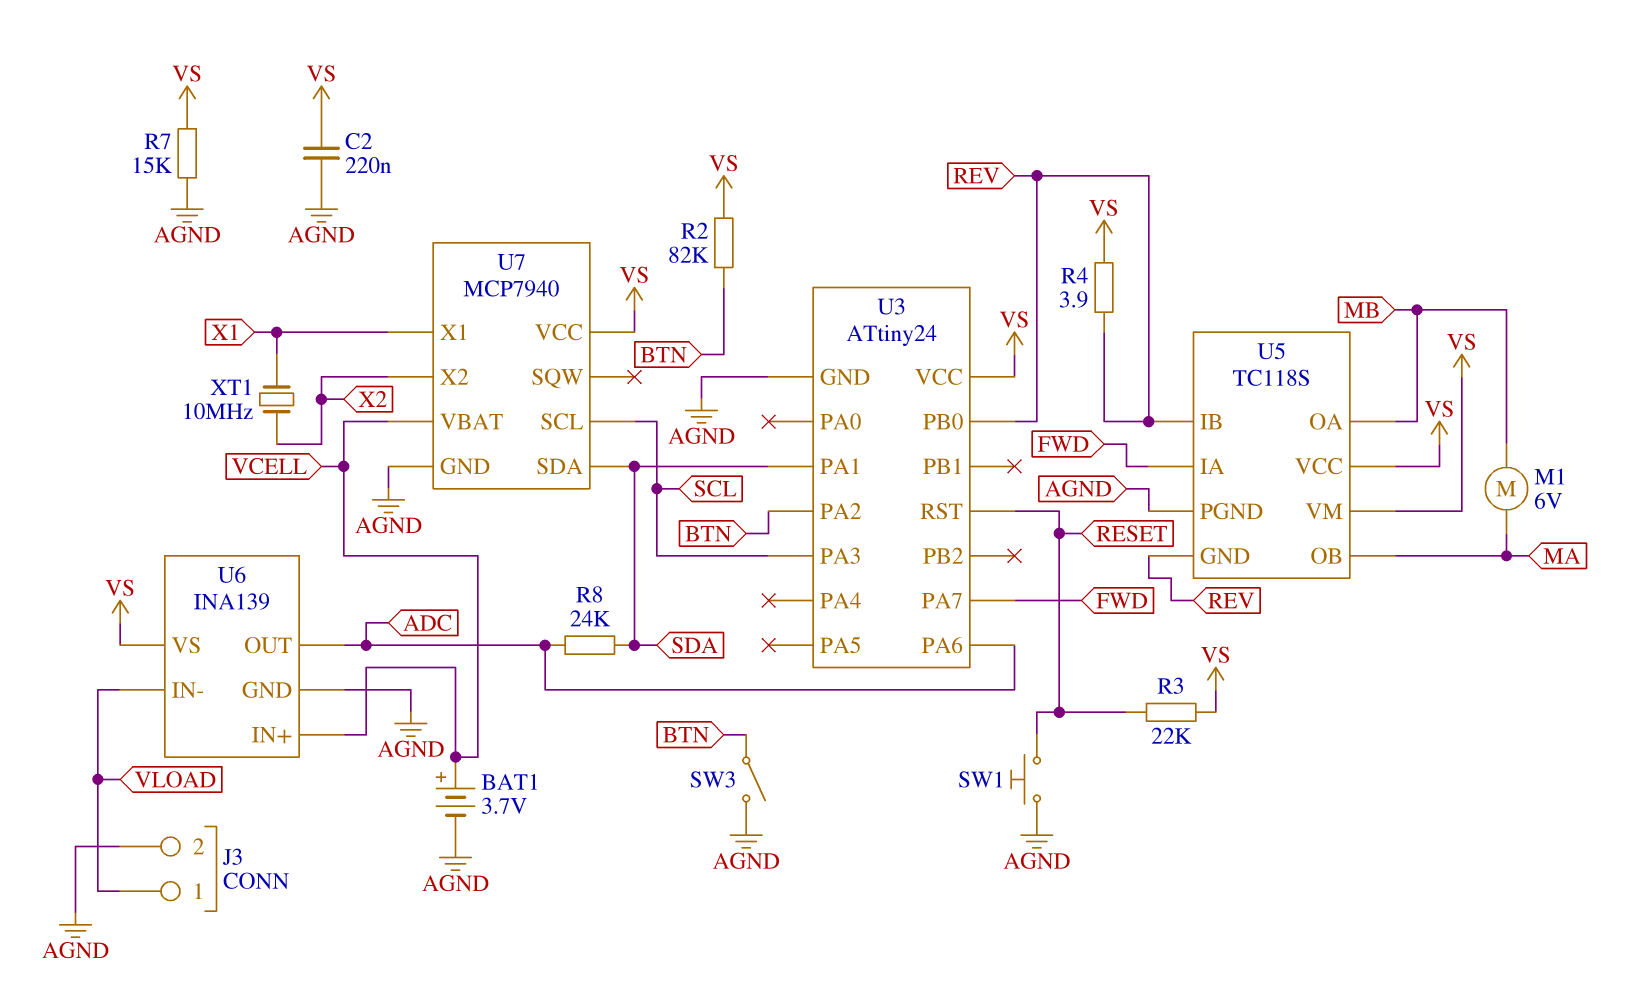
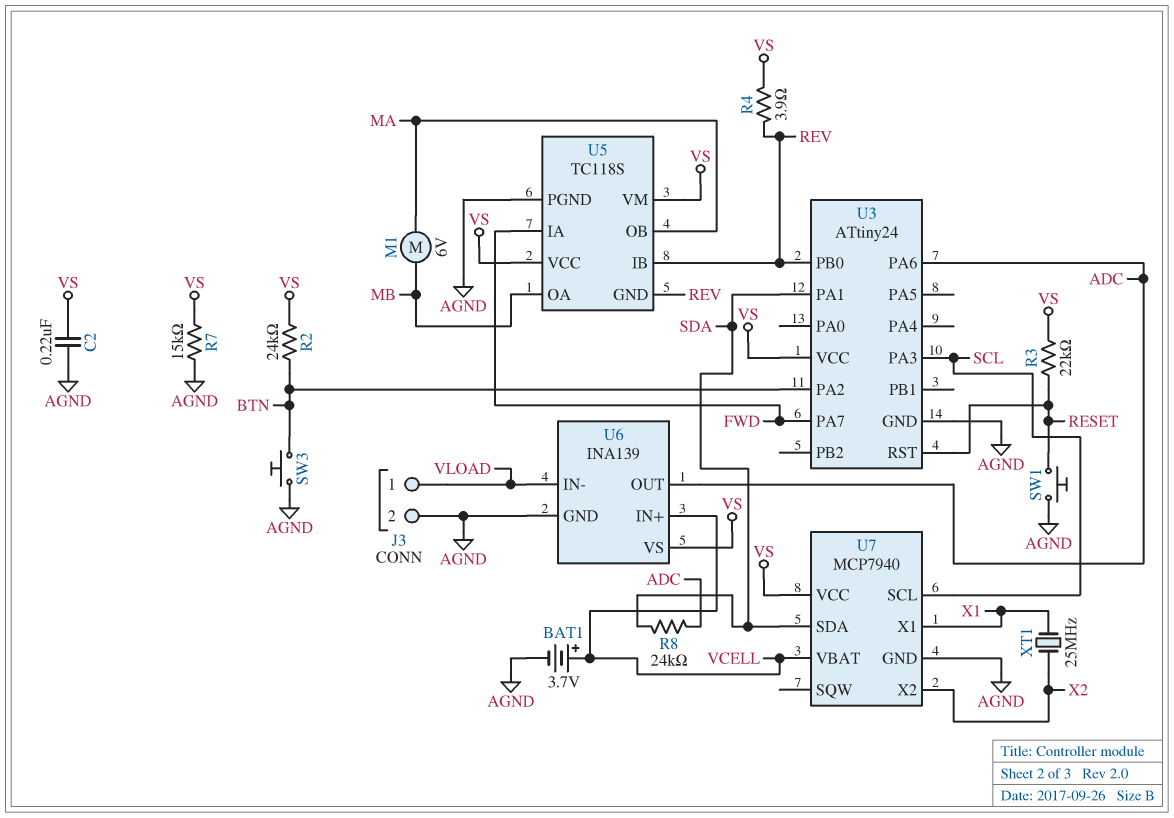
R2: 82k (BTN, VS) -> 24k (BTN, VS)
SW3: switch (AGND, BTN) -> button (AGND, BTN)
XT1: 10MHz (X1, X2) -> 25MHz (X1, X2)

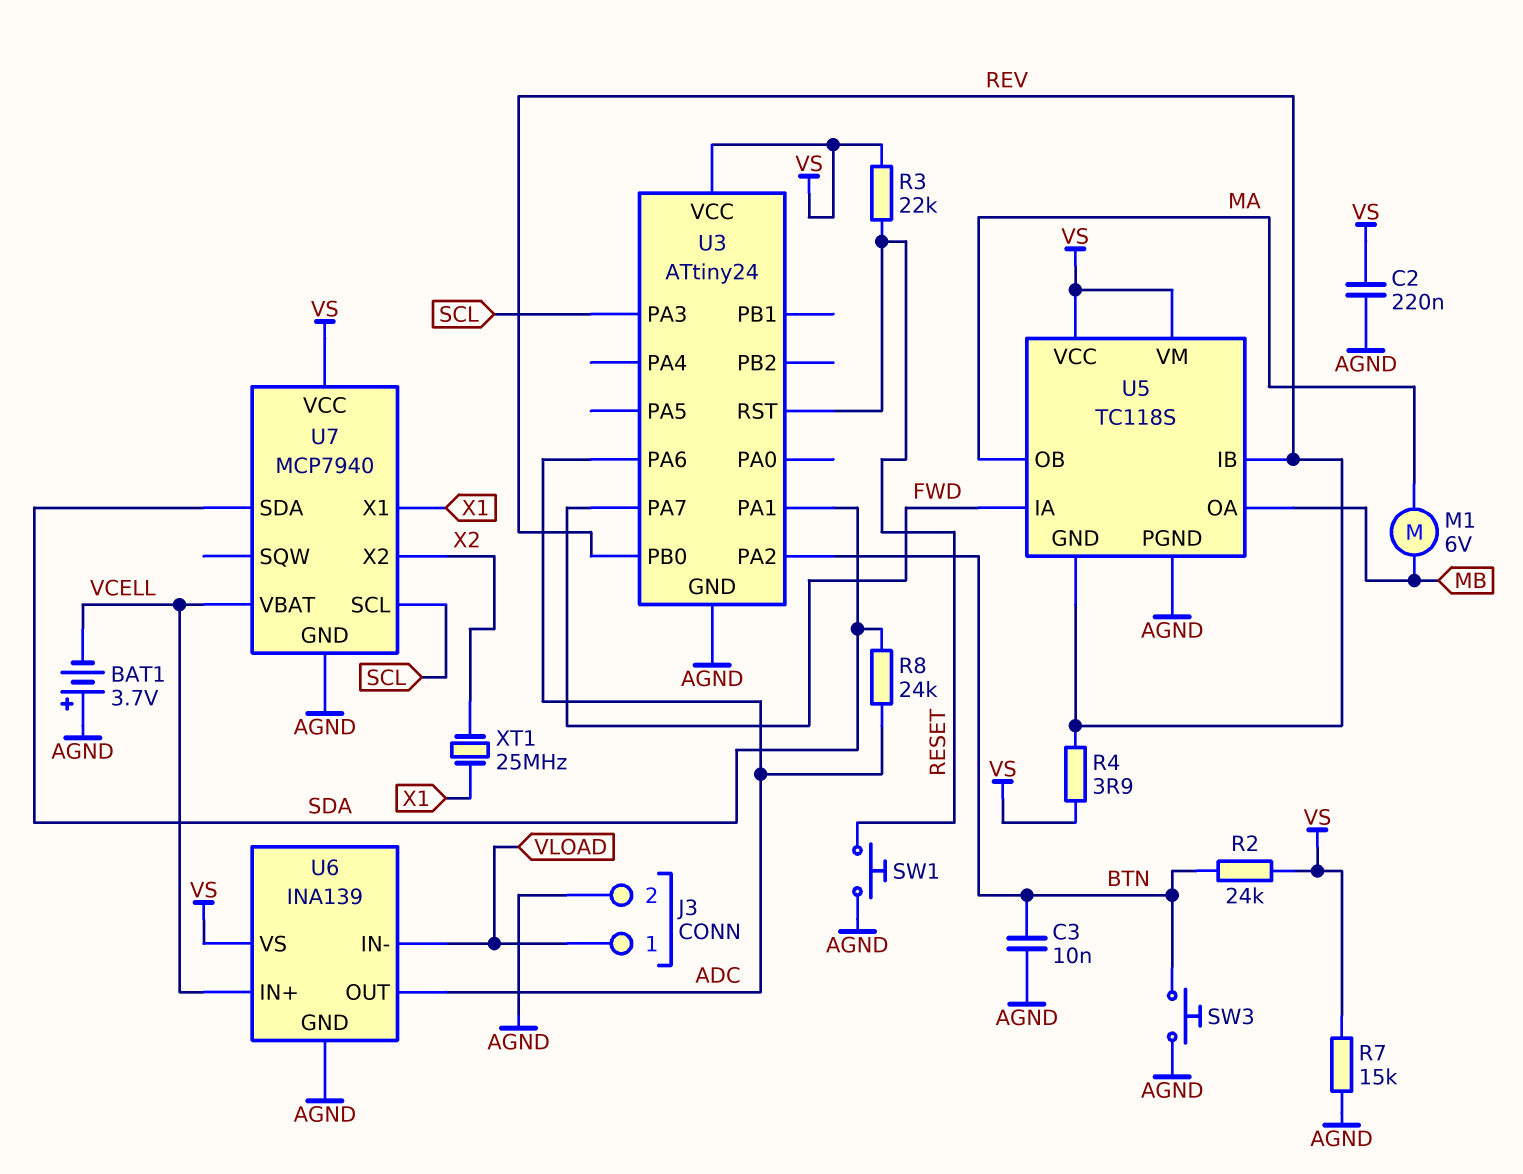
BAT1: 3.7V (plus VCELL, minus AGND) -> 3.7V (plus AGND, minus VCELL)
C3: none -> 10nF (AGND, BTN)

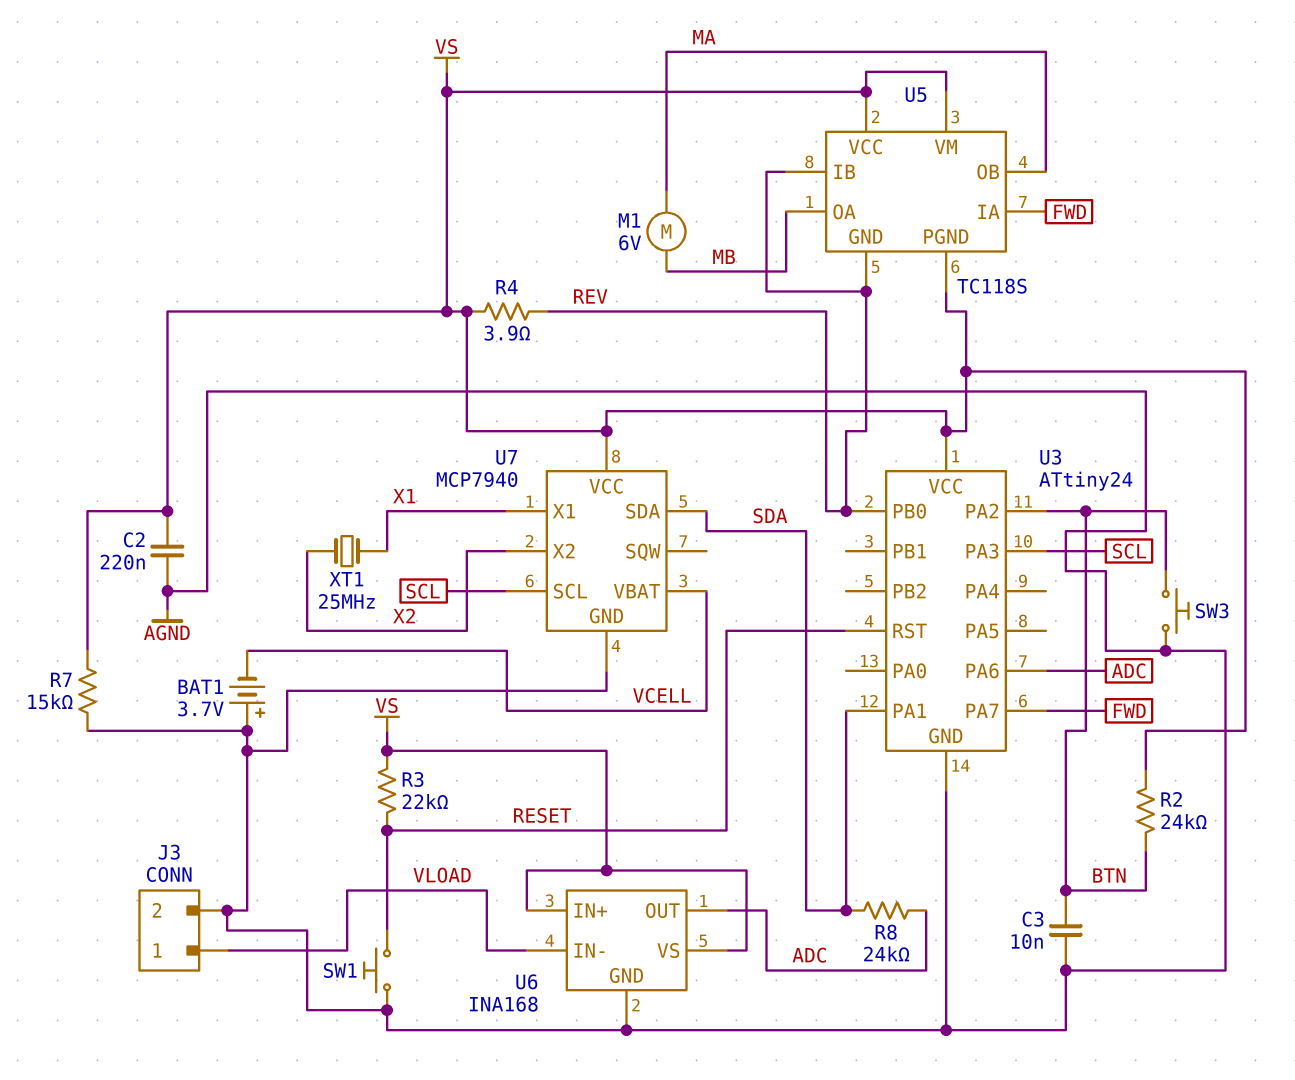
U5 pin PGND: AGND -> VS
U6: INA139 -> INA168
U6 pin IN+: VCELL -> VS

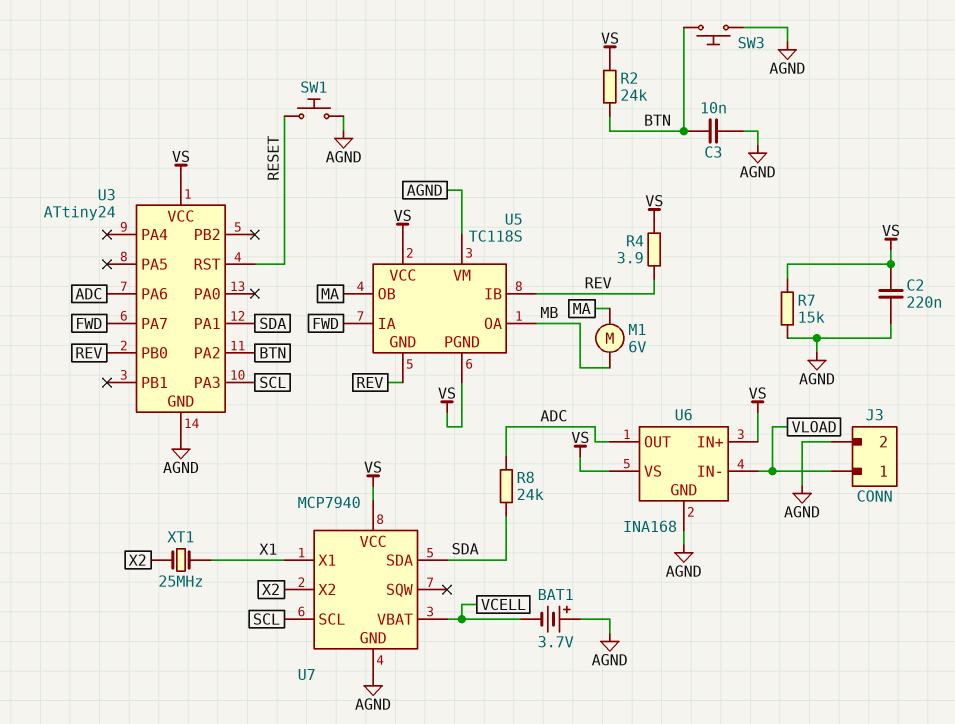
R3: 22k (RESET, VS) -> none
U5 pin VM: VS -> AGND

